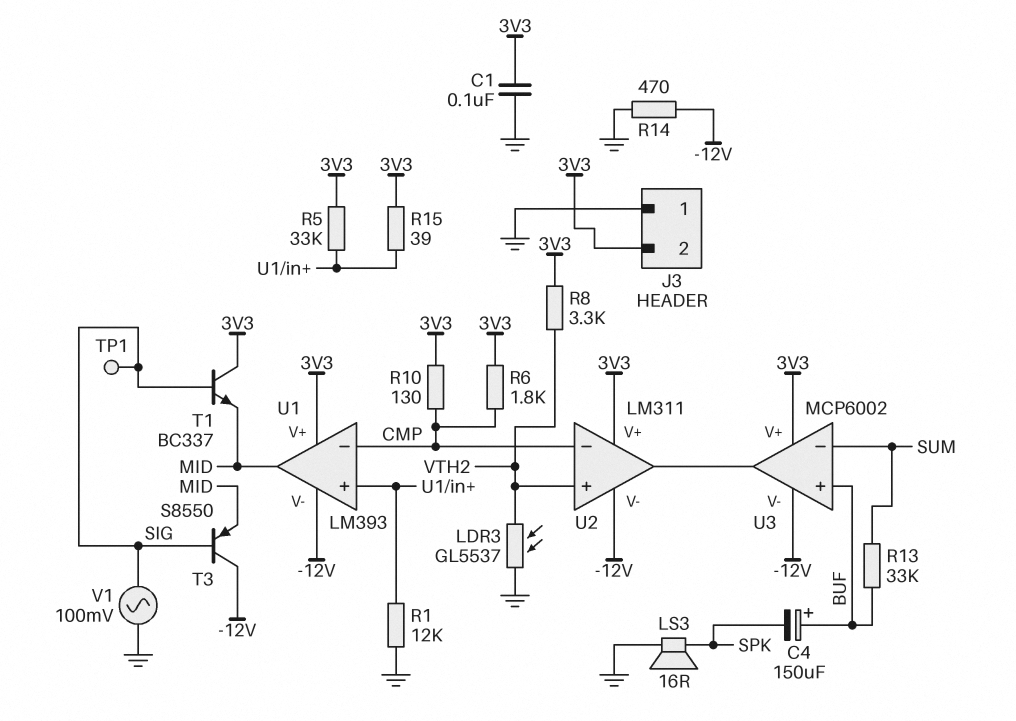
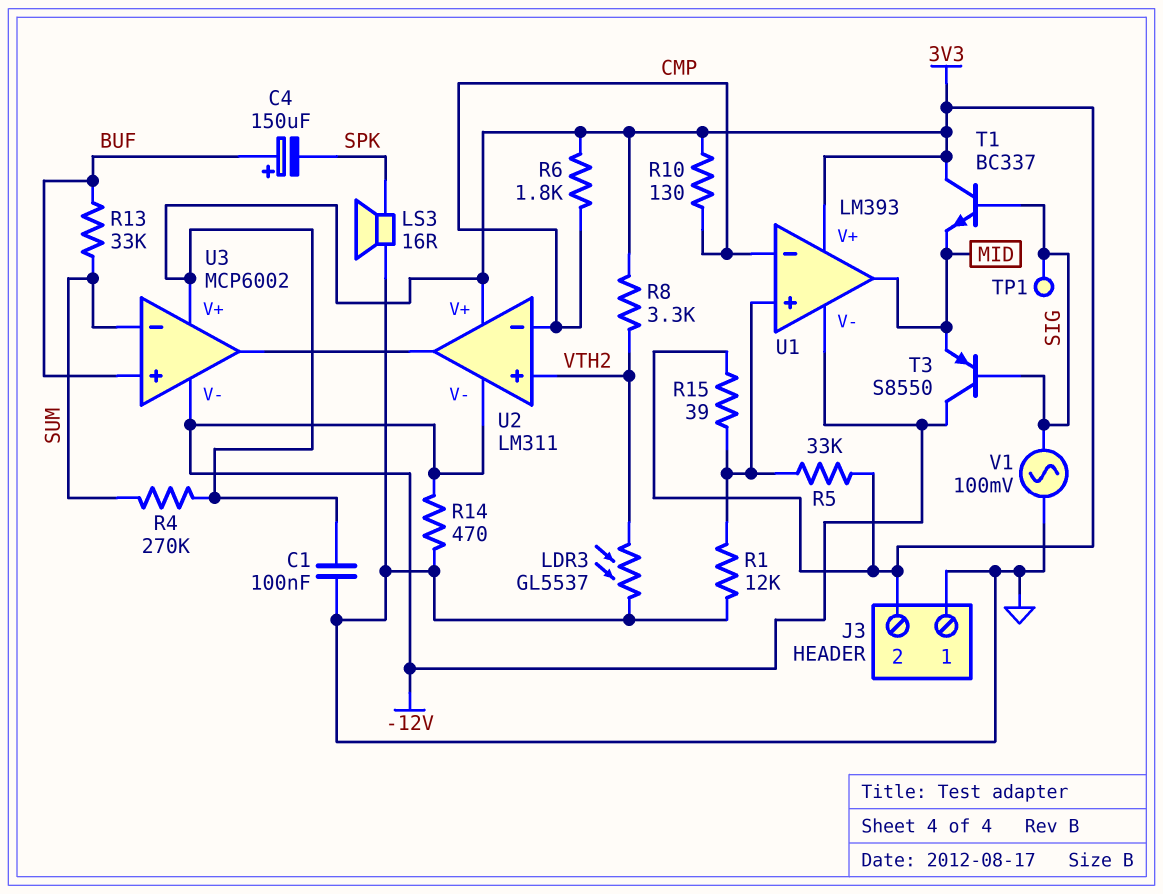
R4: none -> 270k (3V3, SUM)

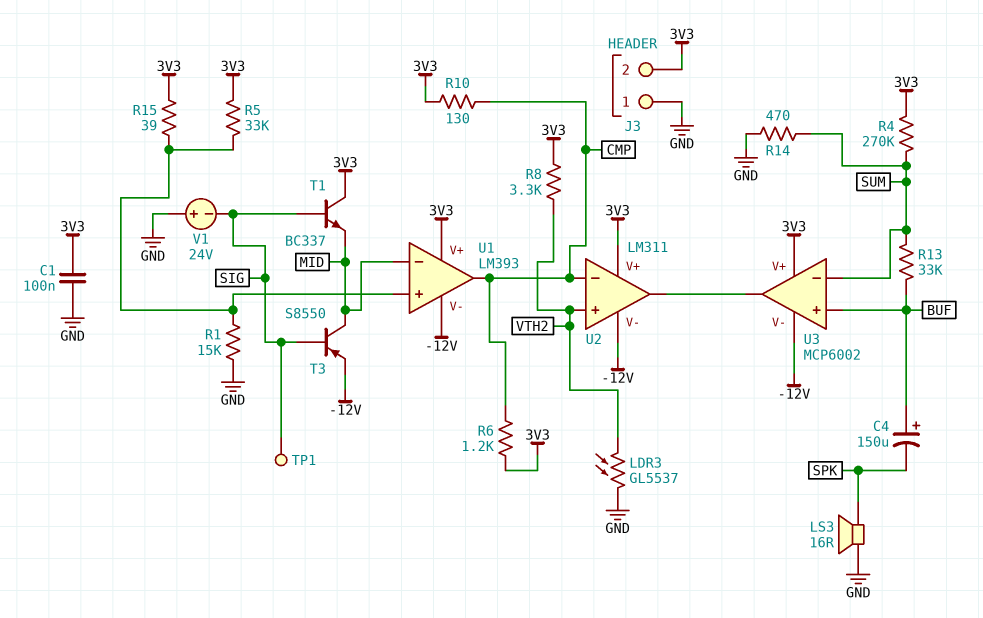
R1: 12k (GND, U1/in+) -> 15k (GND, U1/in+)
R6: 1.8k (3V3, CMP) -> 1.2k (3V3, CMP)
R14: 470 (-12V, GND) -> 470 (GND, SUM)
T3: PNP S8550 (B SIG, C -12V, E MID) -> PNP S8550 (B SIG, C MID, E -12V)
U1 pin in-: CMP -> MID
U1 pin out: MID -> CMP
V1: AC 100mV (GND, SIG) -> 24V (plus GND, minus SIG)

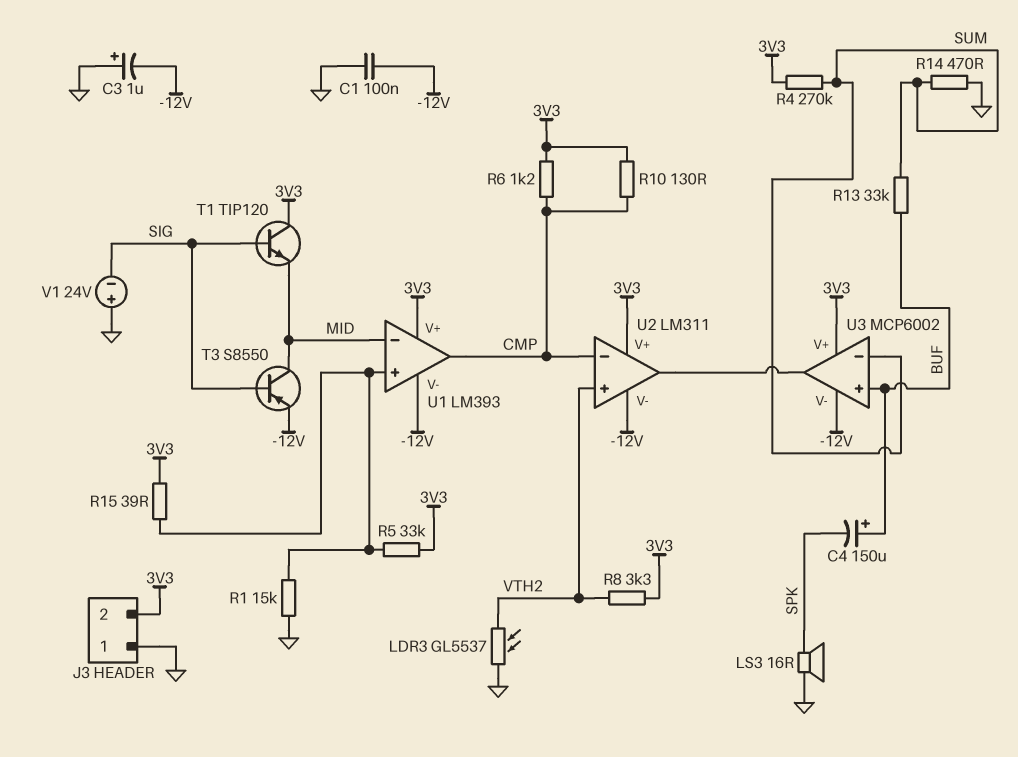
C1: 100nF (3V3, GND) -> 100nF (-12V, GND)
C3: none -> 1uF (plus GND, minus -12V)
T1: NPN BC337 (B SIG, C 3V3, E MID) -> NPN TIP120 (B SIG, C 3V3, E MID)
TP1: test point (SIG) -> none

